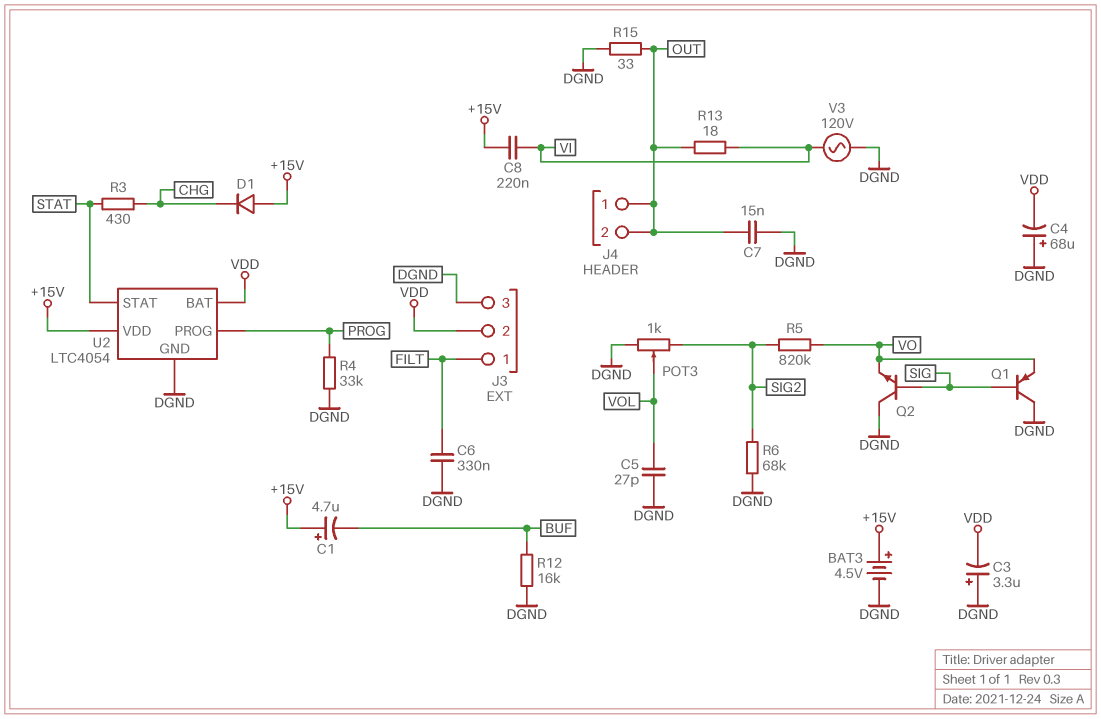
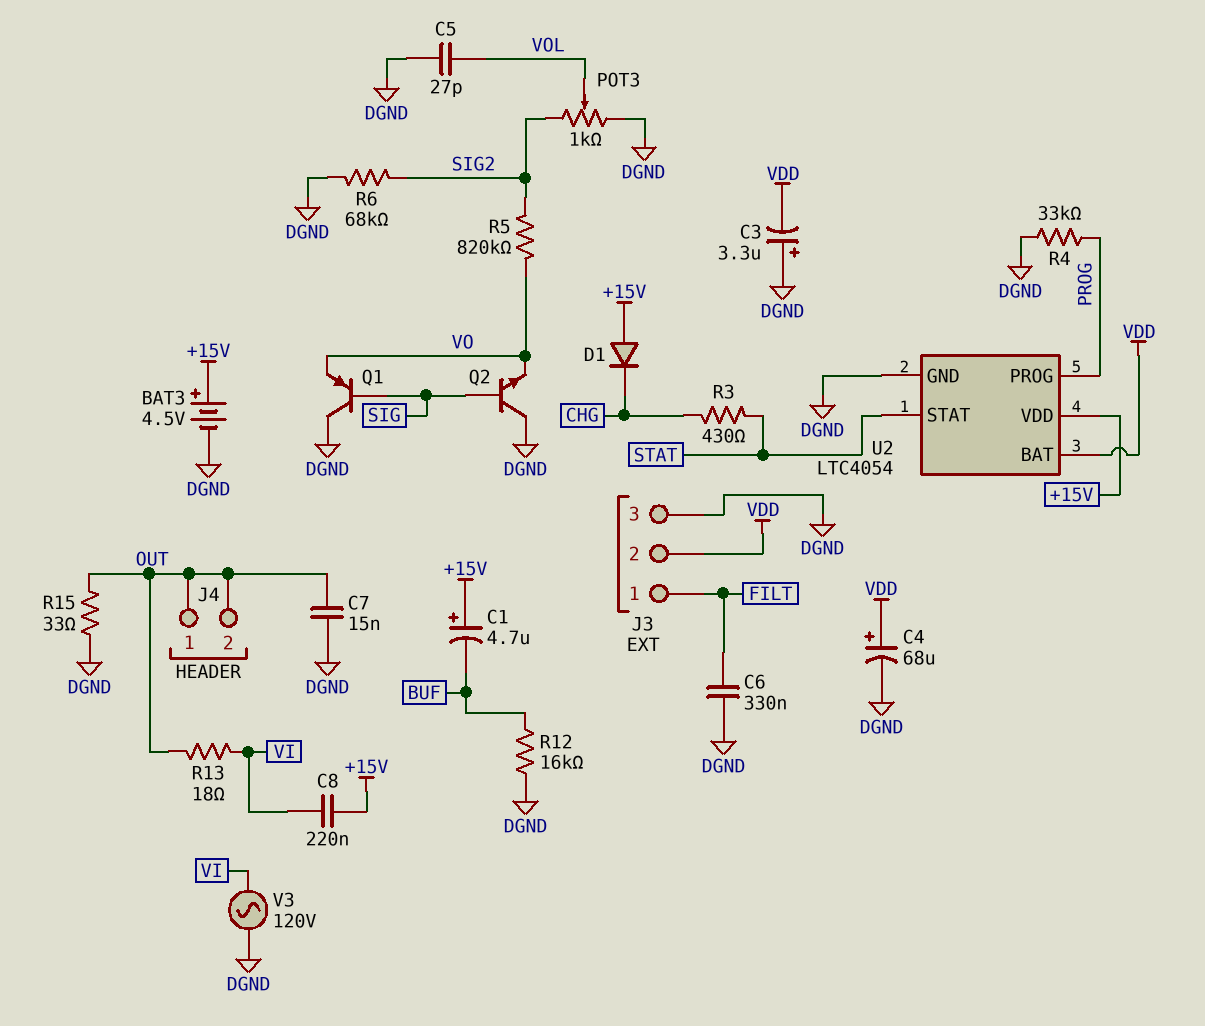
C4: 68uF (plus DGND, minus VDD) -> 68uF (plus VDD, minus DGND)

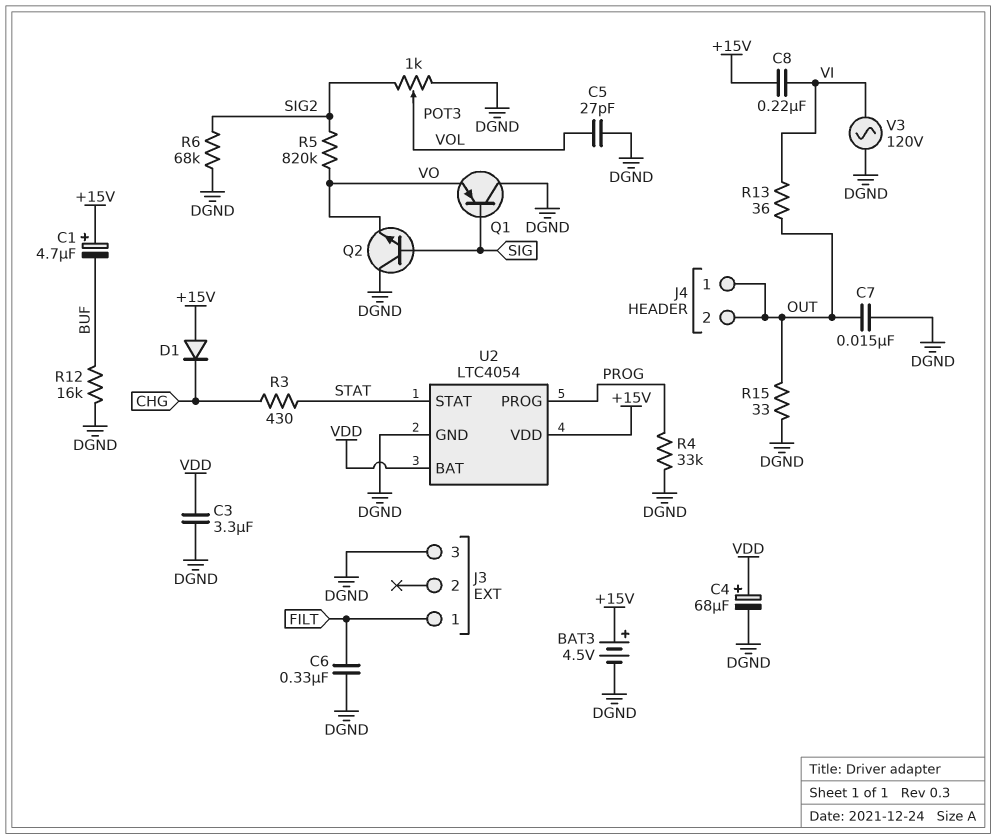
C3: 3.3uF (plus DGND, minus VDD) -> 3.3uF (DGND, VDD)
J3 pin 2: VDD -> none
R13: 18 (OUT, VI) -> 36 (OUT, VI)

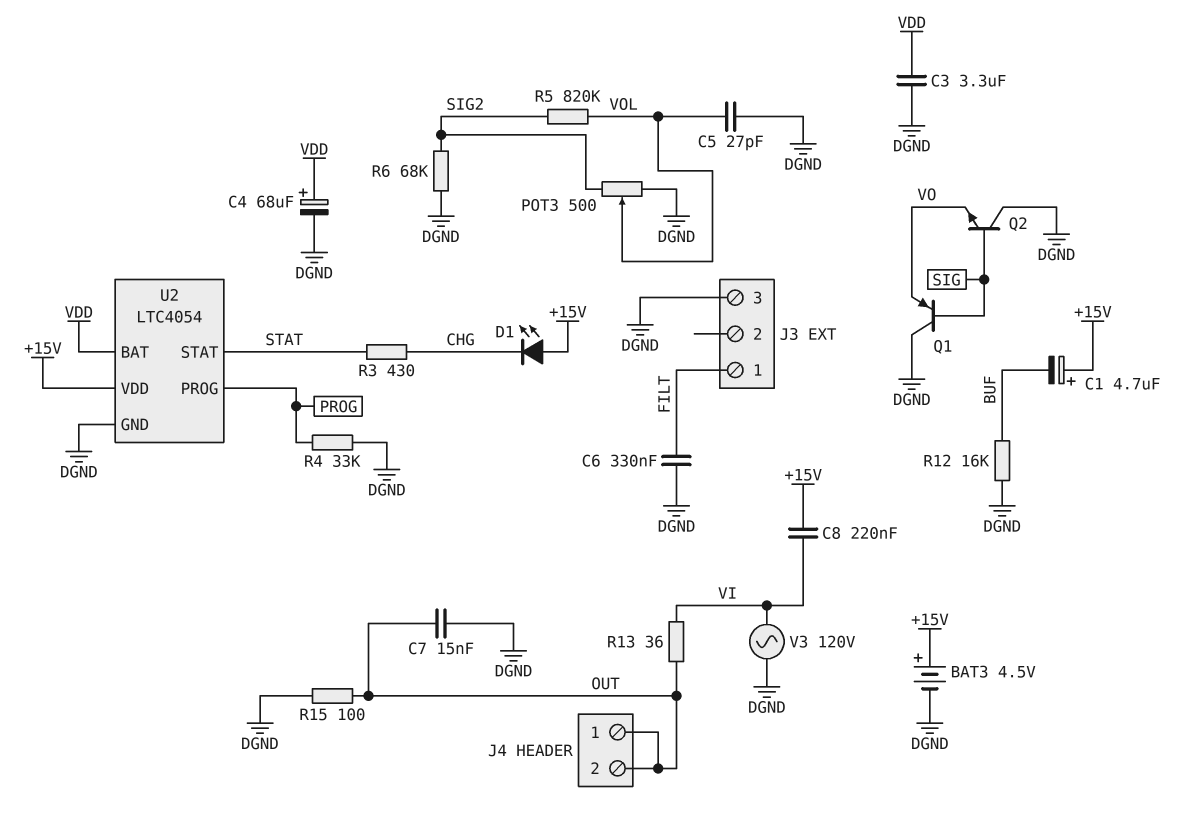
D1: diode (A +15V, K CHG) -> LED (A +15V, K CHG)
POT3: 1k (DGND, SIG2, wiper VOL) -> 500 (DGND, SIG2, wiper VOL)
R5: 820k (SIG2, VO) -> 820k (SIG2, VOL)
R15: 33 (DGND, OUT) -> 100 (DGND, OUT)

